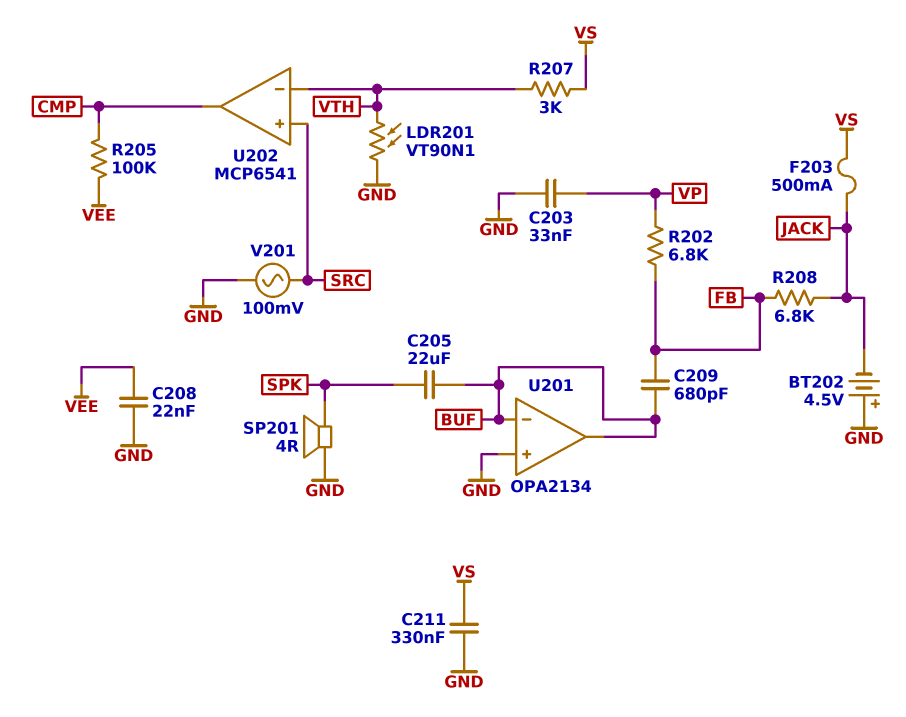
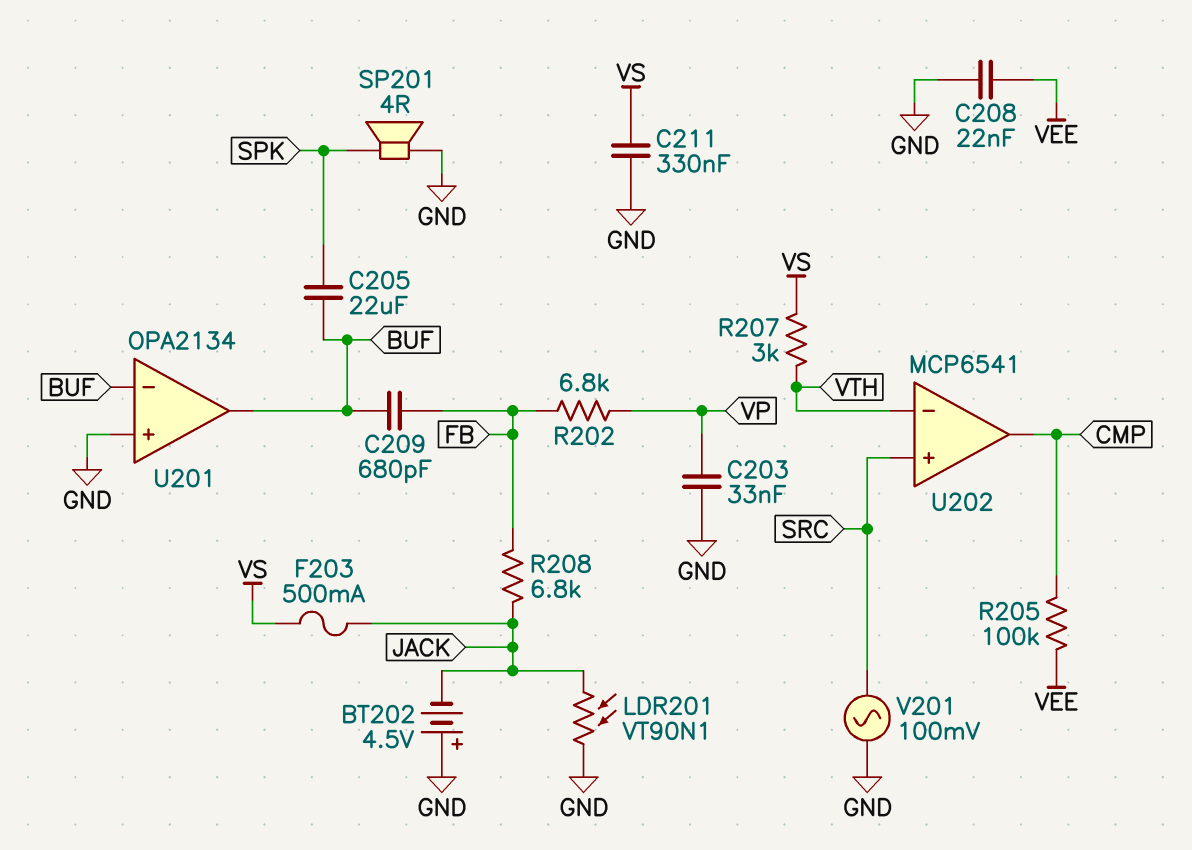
LDR201: VT90N1 (GND, VTH) -> VT90N1 (GND, JACK)

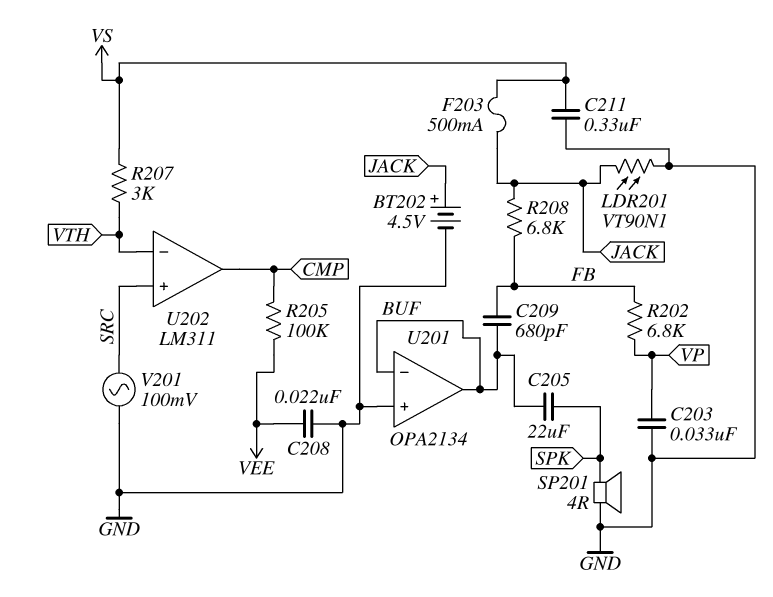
BT202: 4.5V (plus GND, minus JACK) -> 4.5V (plus JACK, minus GND)
U202: MCP6541 -> LM311

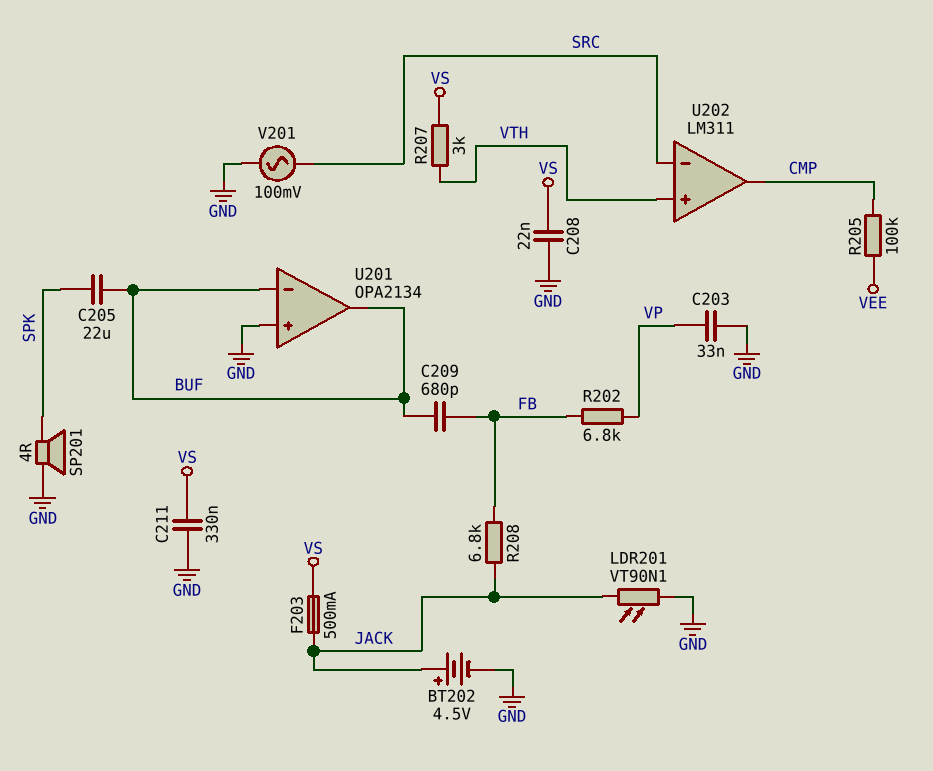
C208: 22nF (GND, VEE) -> 22nF (GND, VS)
U202 pin in+: SRC -> VTH
U202 pin in-: VTH -> SRC

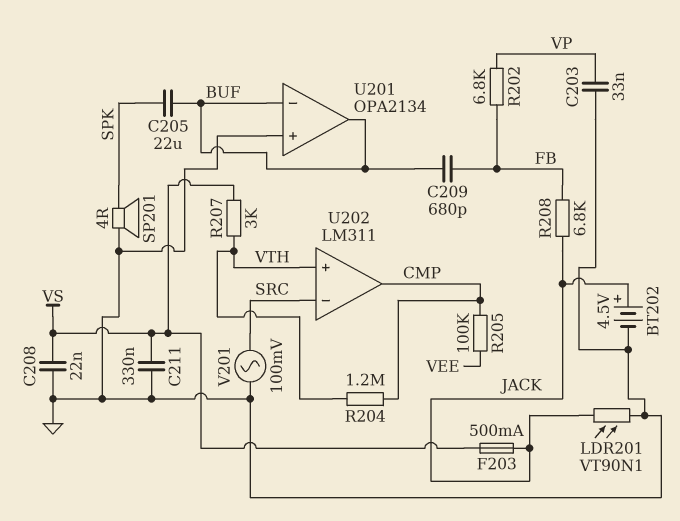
R204: none -> 1.2M (CMP, VTH)

